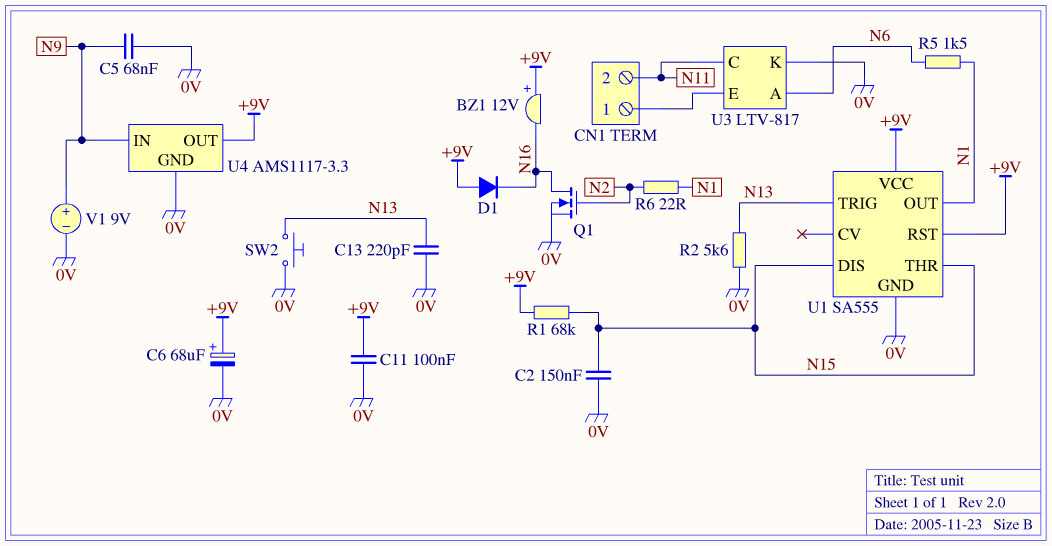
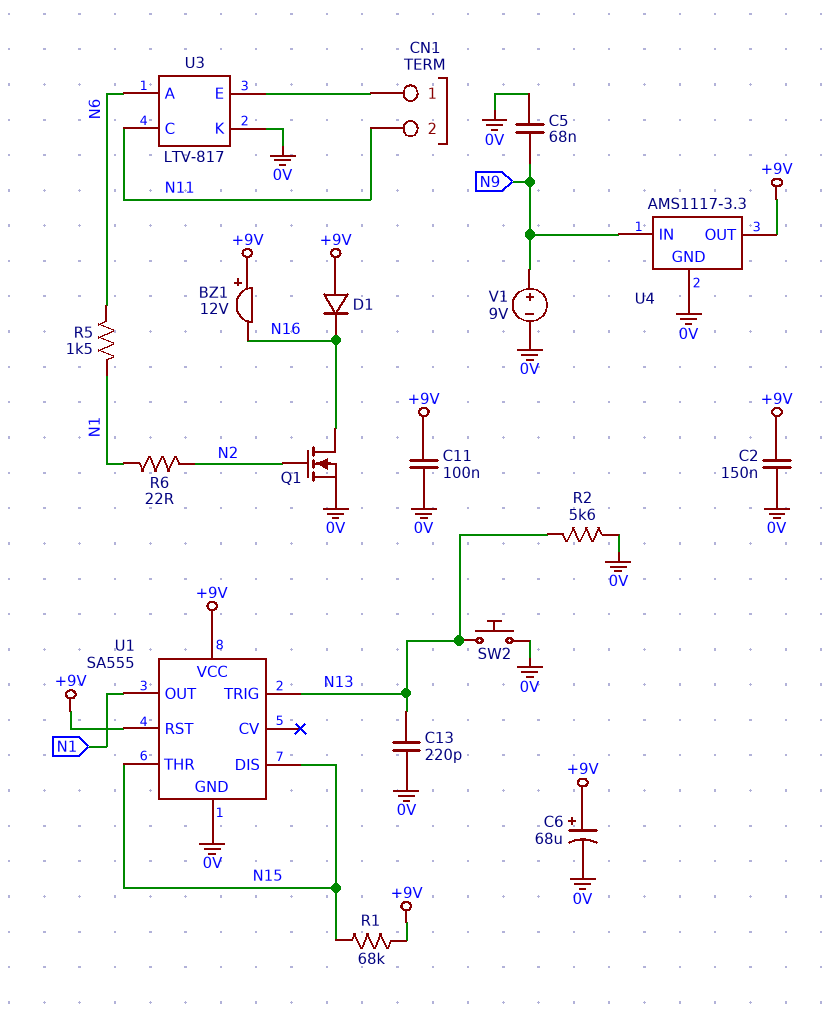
C2: 150nF (0V, N15) -> 150nF (+9V, 0V)

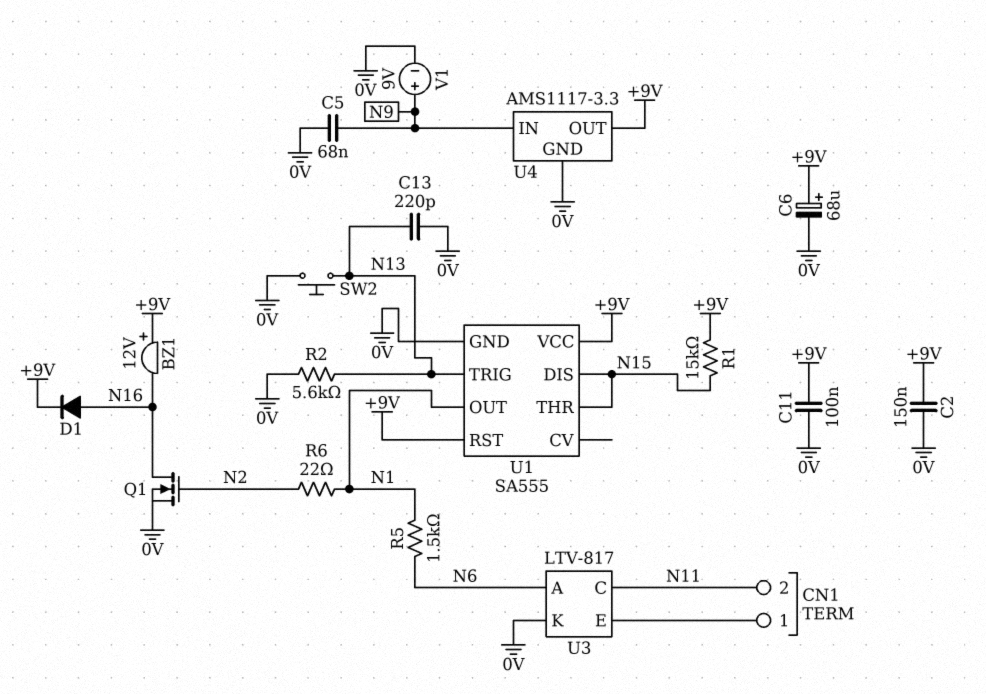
D1: diode (A +9V, K N16) -> diode (A N16, K +9V)
R1: 68k (+9V, N15) -> 15k (+9V, N15)

